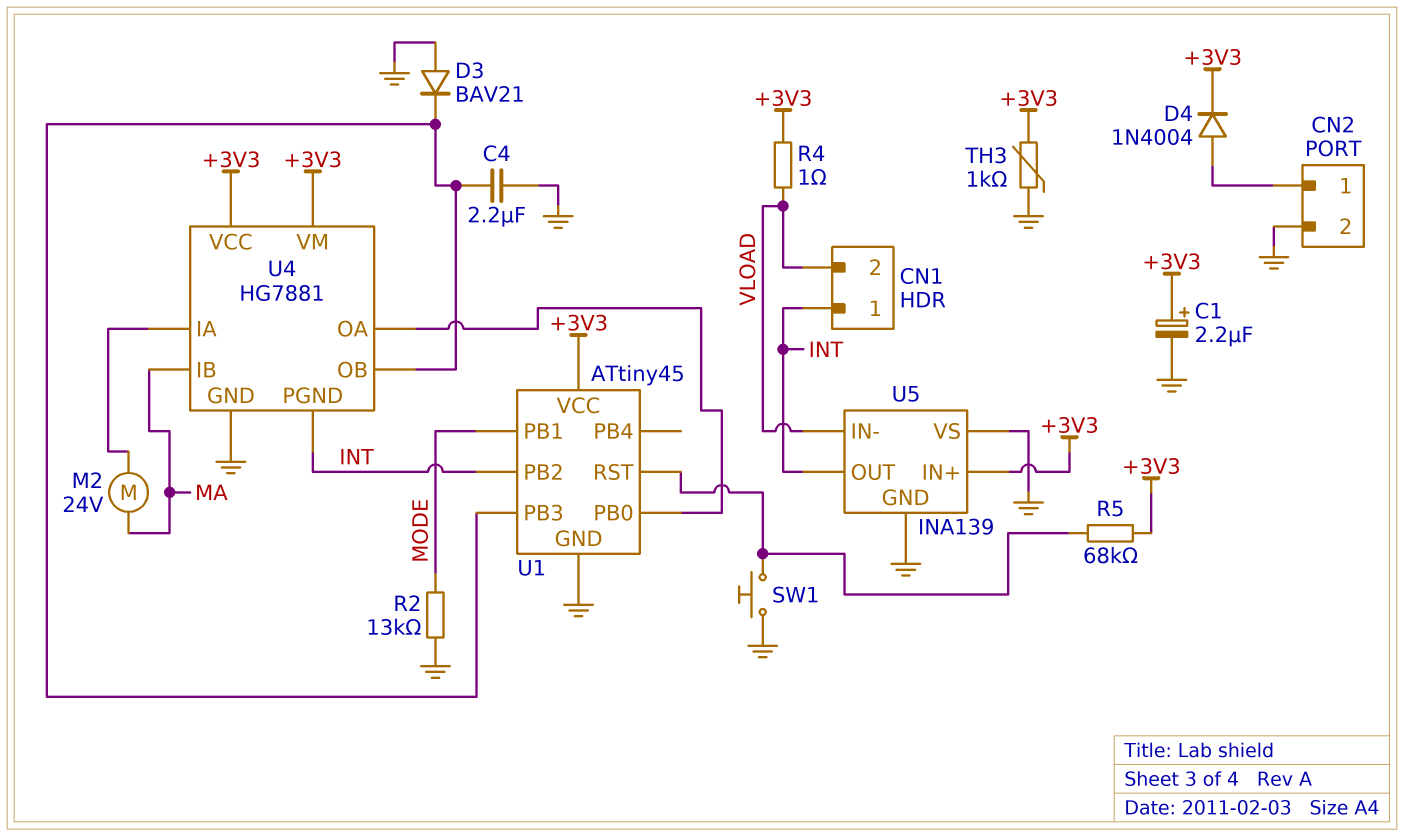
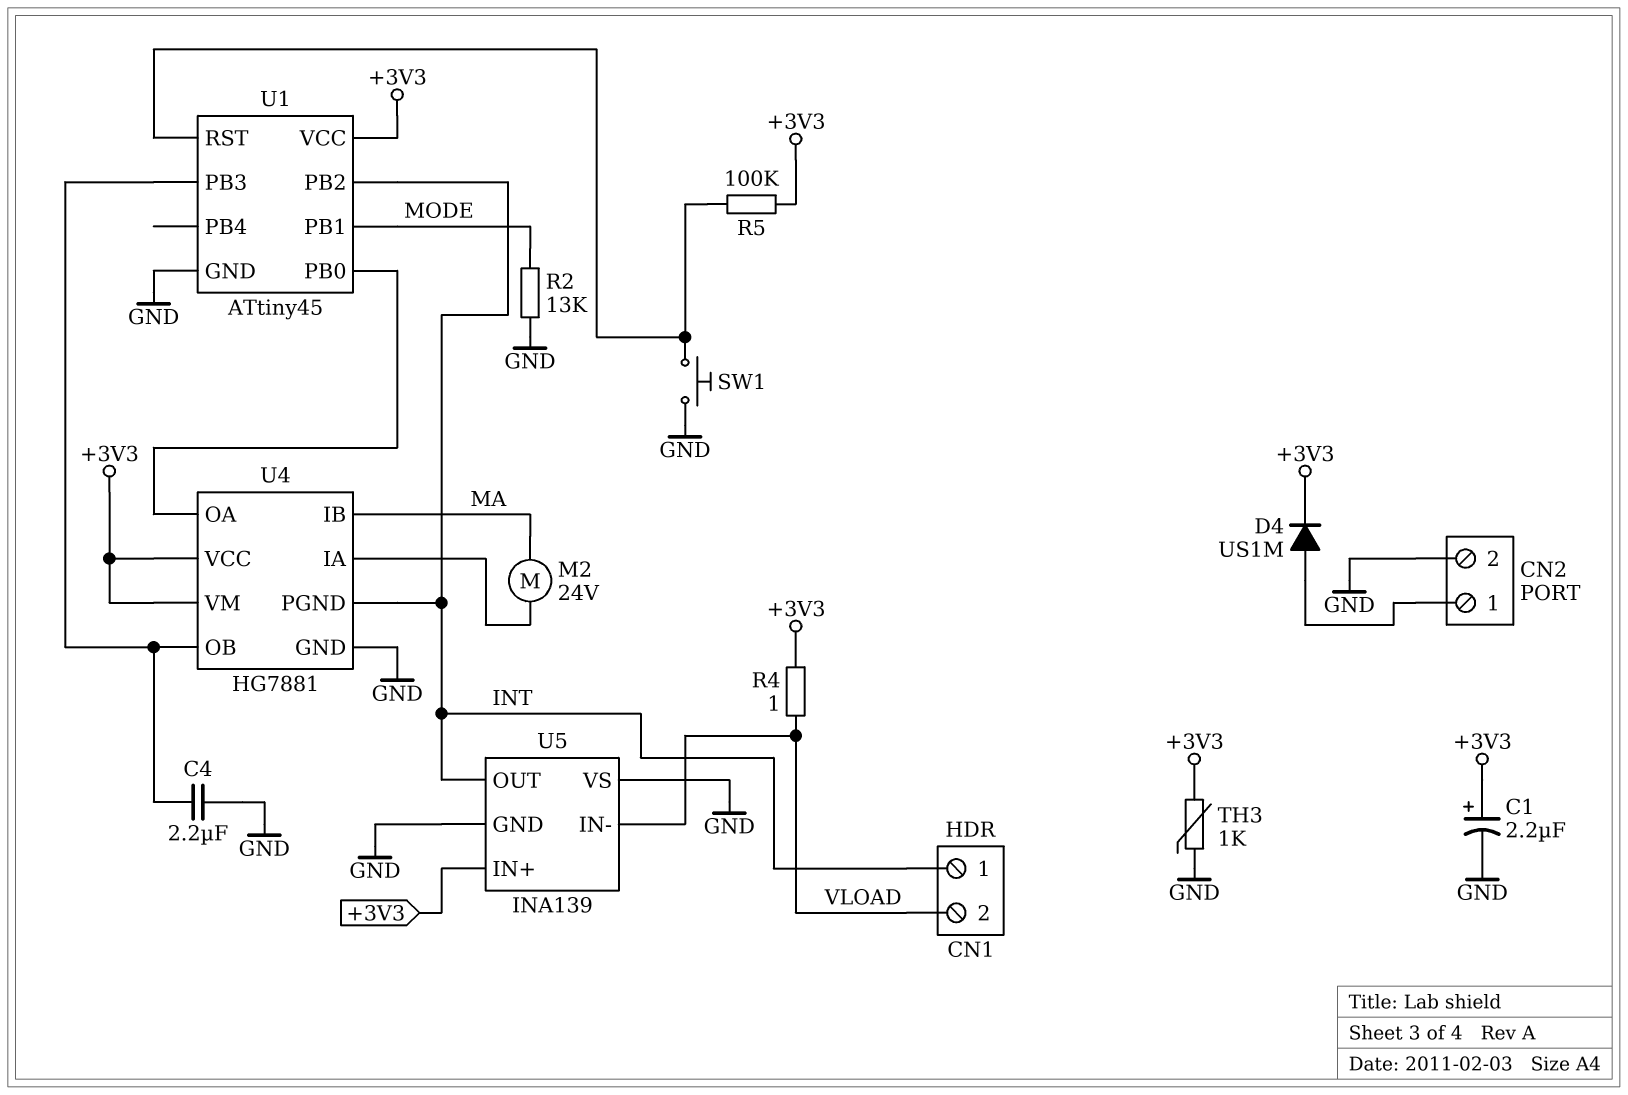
D3: diode BAV21 (A GND, K U1/PB3) -> none
D4: diode 1N4004 (A CN2/1, K +3V3) -> diode US1M (A CN2/1, K +3V3)
R5: 68k (+3V3, U1/RST) -> 100k (+3V3, U1/RST)

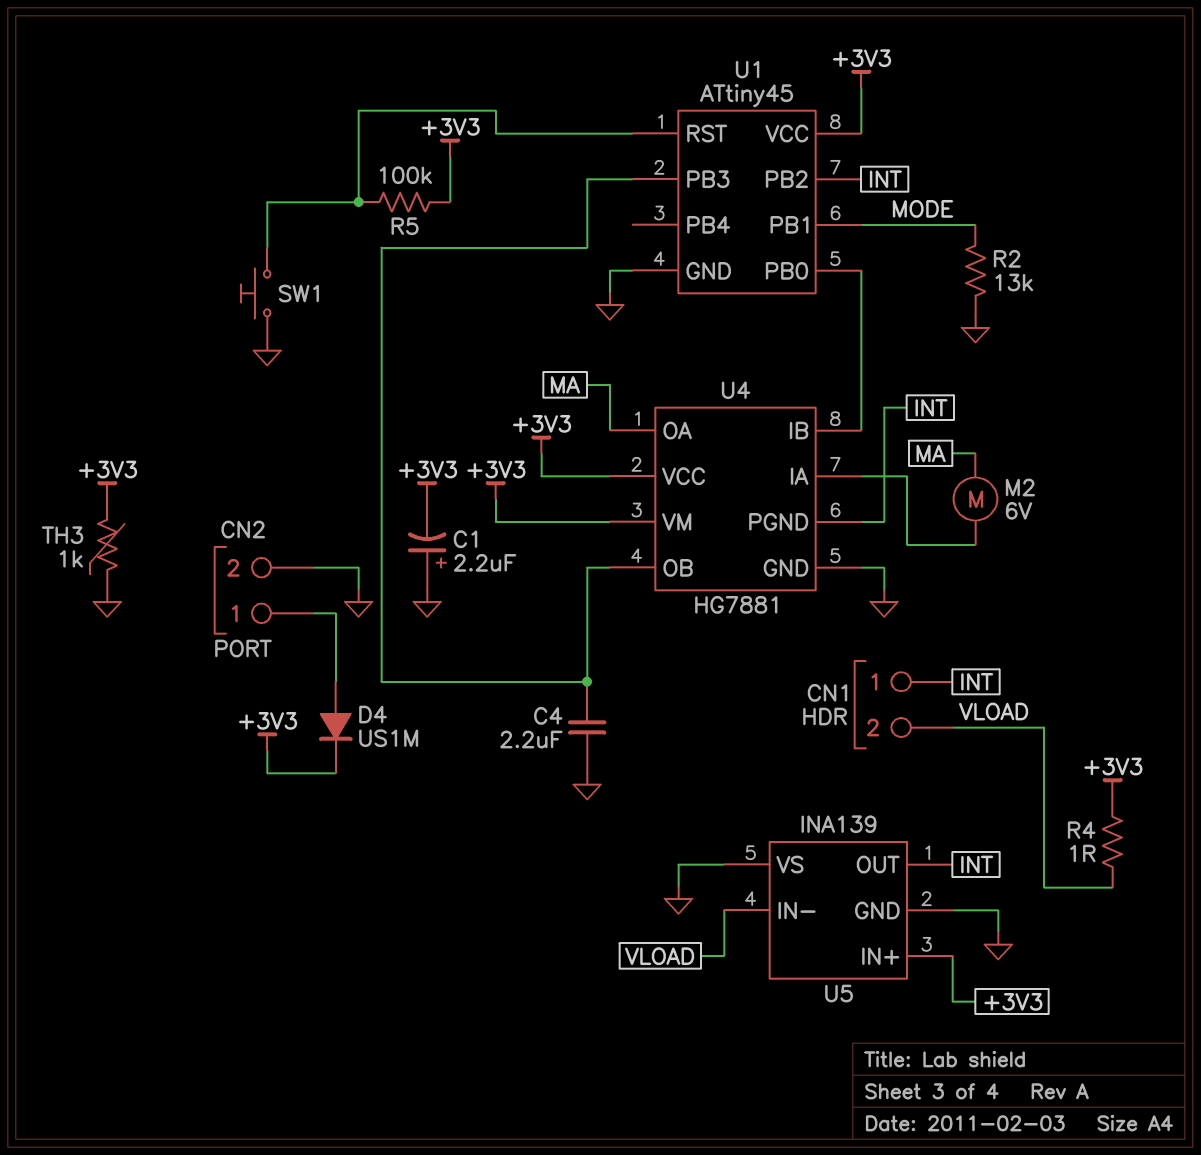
C1: 2.2uF (plus +3V3, minus GND) -> 2.2uF (plus GND, minus +3V3)
M2: motor 24V (MA, U4/IA) -> motor 6V (MA, U4/IA)
U4 pin IB: MA -> U1/PB0
U4 pin OA: U1/PB0 -> MA

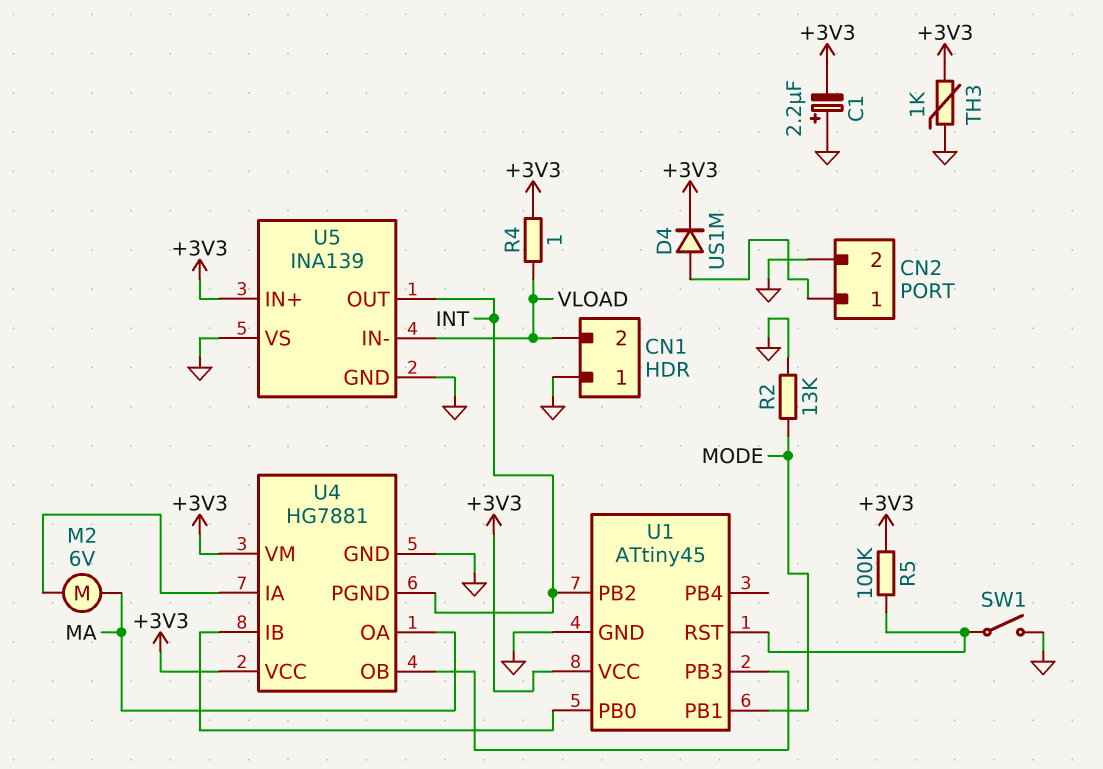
C4: 2.2uF (GND, U1/PB3) -> none
CN1 pin 1: INT -> GND
SW1: button (GND, U1/RST) -> switch (GND, U1/RST)

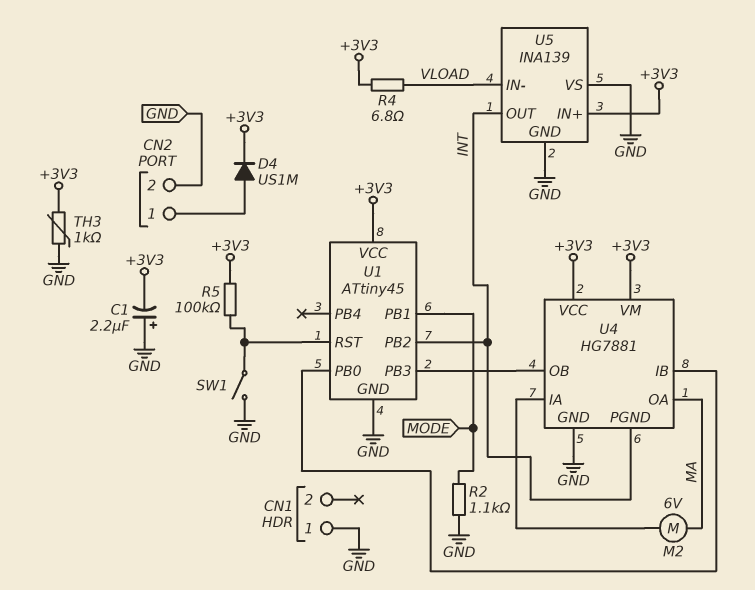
CN1 pin 2: VLOAD -> none
R2: 13k (GND, MODE) -> 1.1k (GND, MODE)
R4: 1 (+3V3, VLOAD) -> 6.8 (+3V3, VLOAD)

